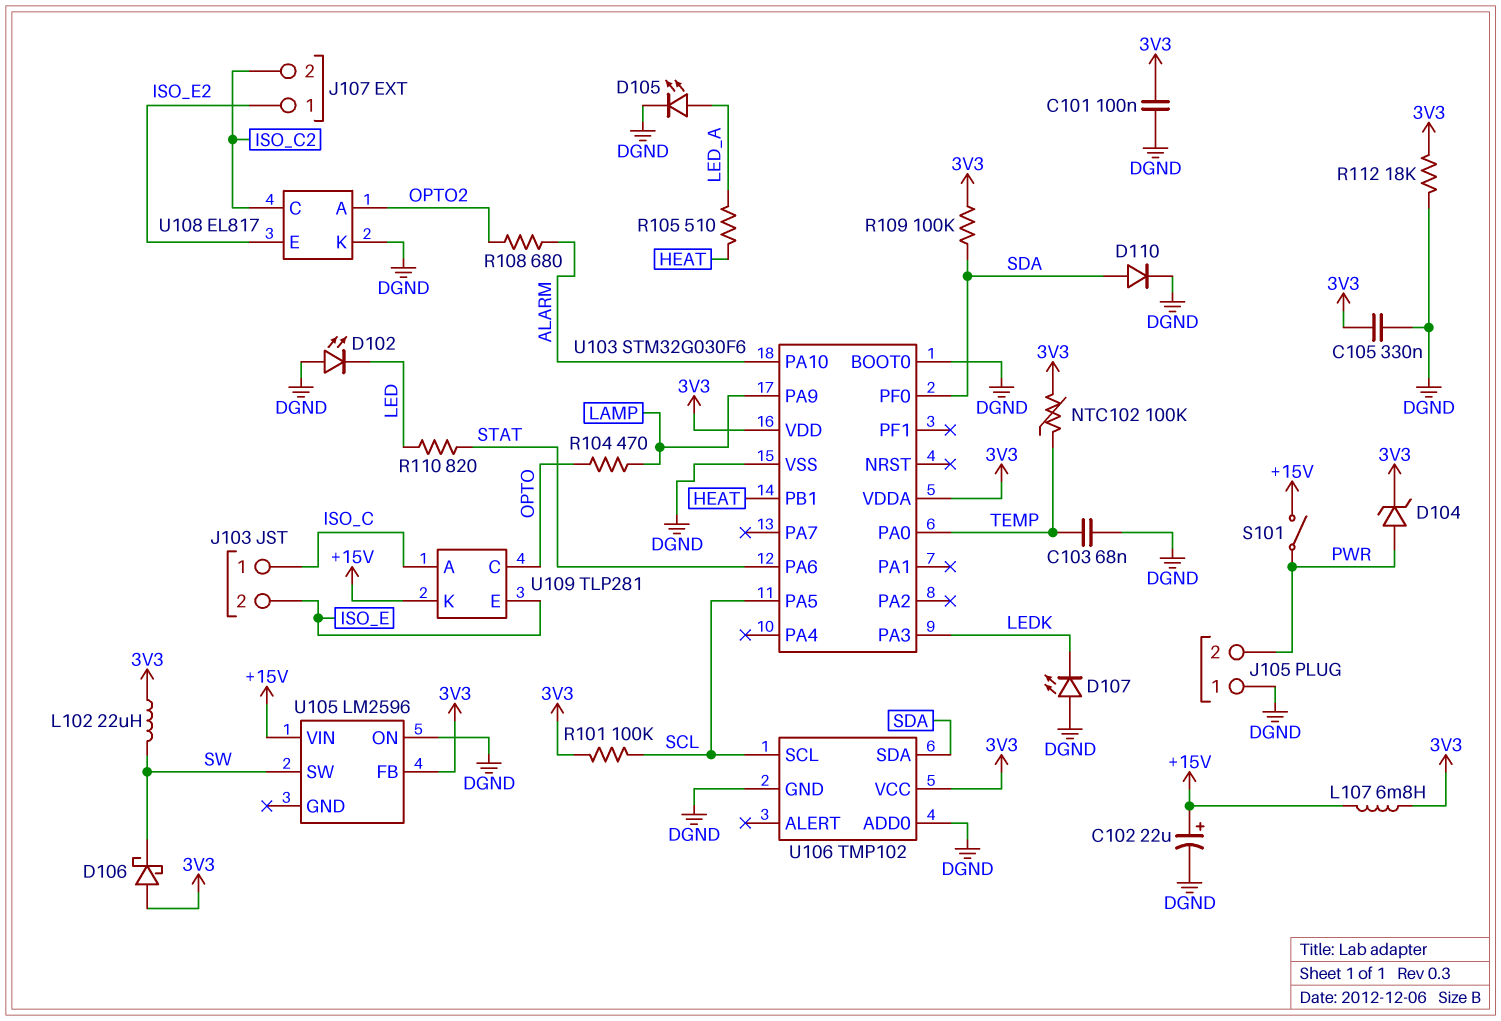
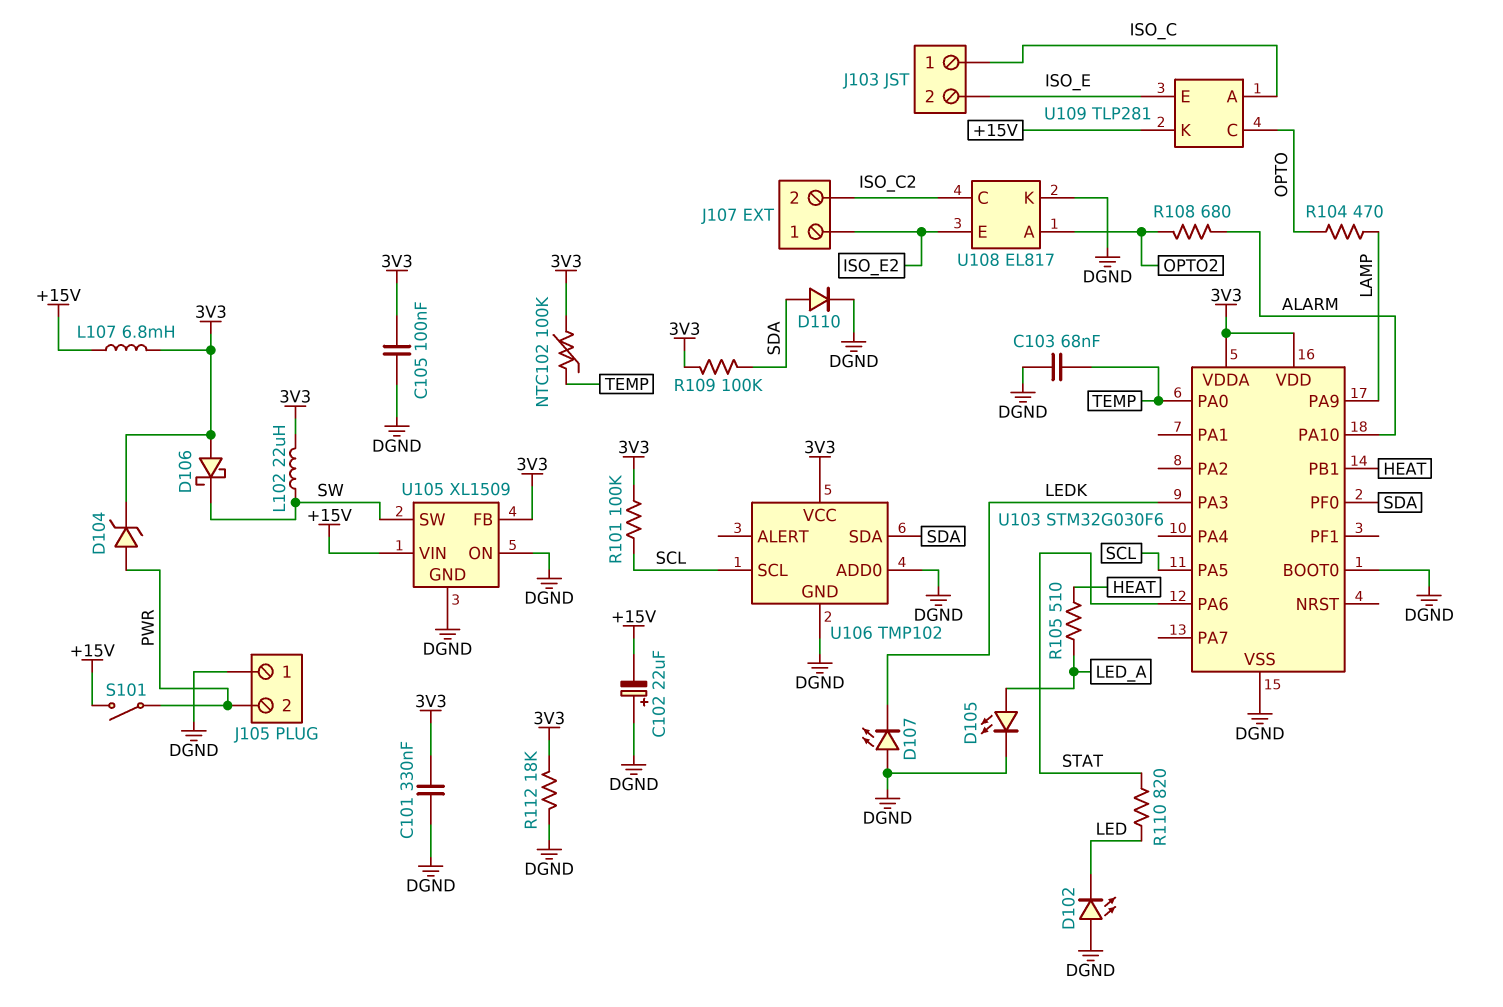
C101: 100nF (3V3, DGND) -> 330nF (3V3, DGND)
C102: 22uF (plus +15V, minus DGND) -> 22uF (plus DGND, minus +15V)
C105: 330nF (3V3, DGND) -> 100nF (3V3, DGND)
U105: LM2596 -> XL1509
U105 pin GND: none -> DGND

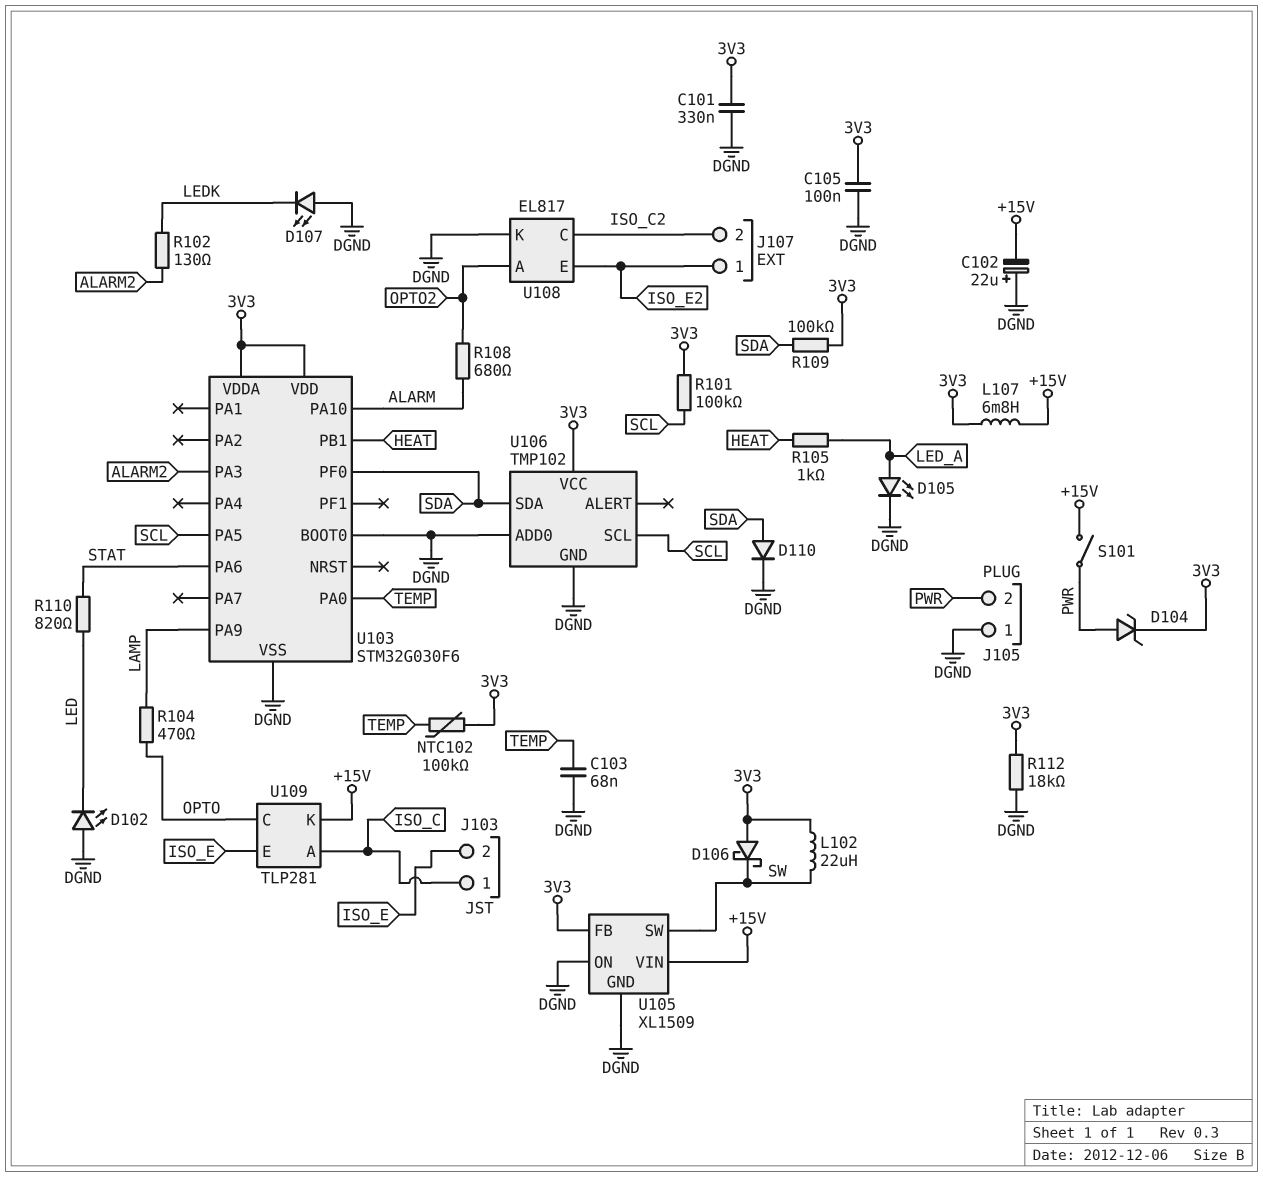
R102: none -> 130 (ALARM2, LEDK)
R105: 510 (HEAT, LED_A) -> 1k (HEAT, LED_A)
U103 pin PA3: LEDK -> ALARM2

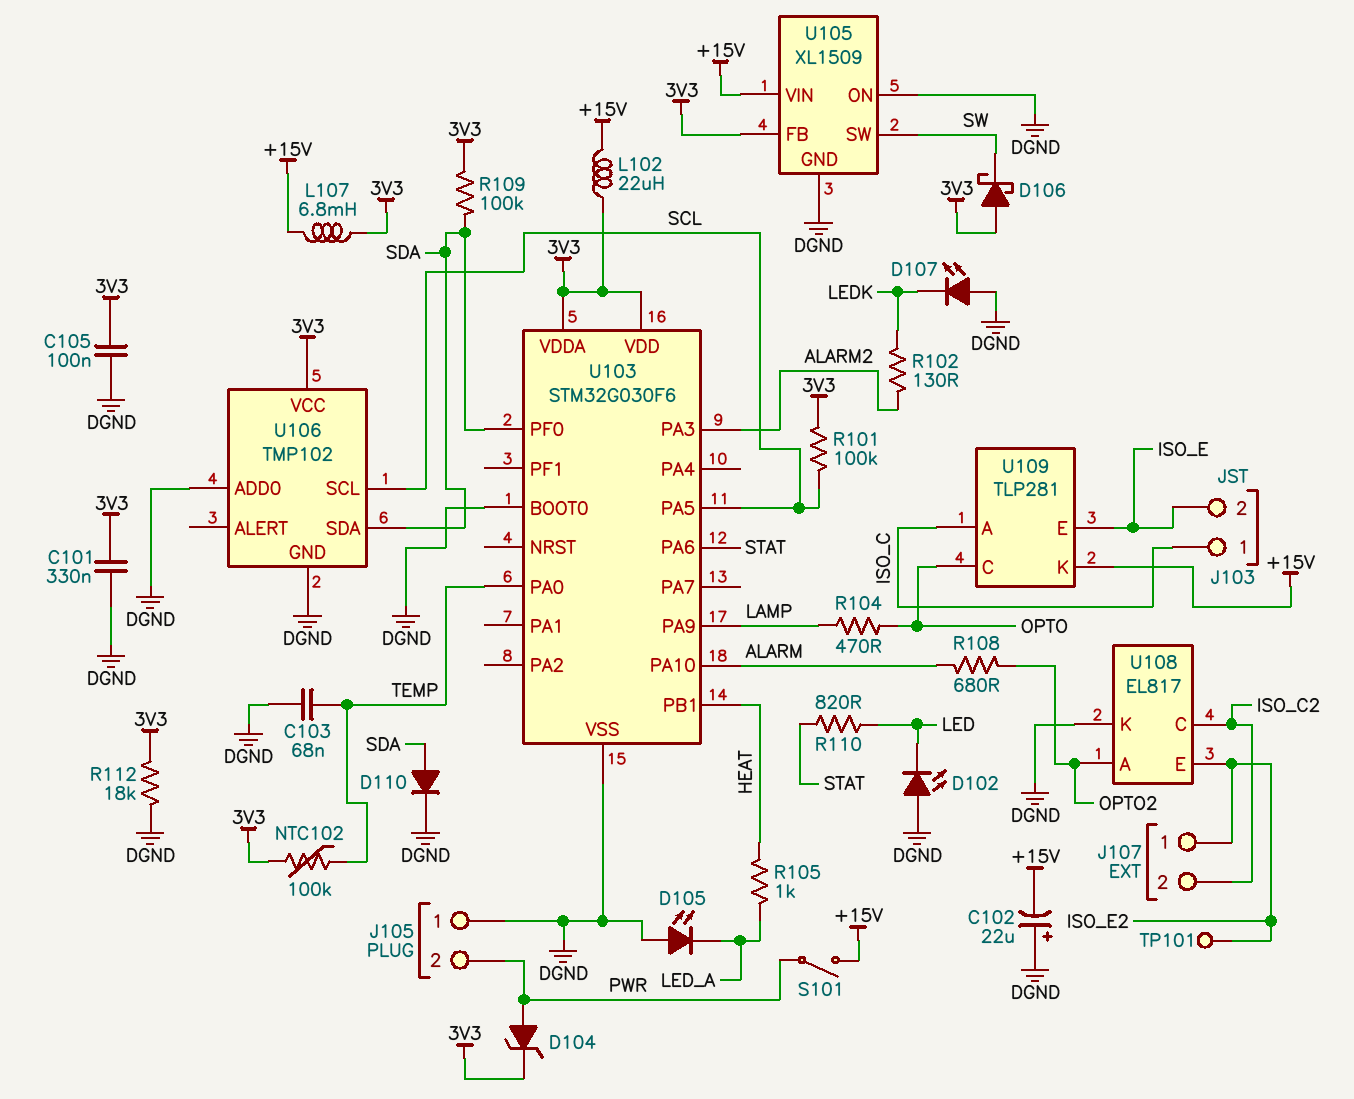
D105: LED (A LED_A, K DGND) -> LED (A DGND, K LED_A)
L102: 22uH (3V3, SW) -> 22uH (+15V, 3V3)
TP101: none -> test point (ISO_E2)

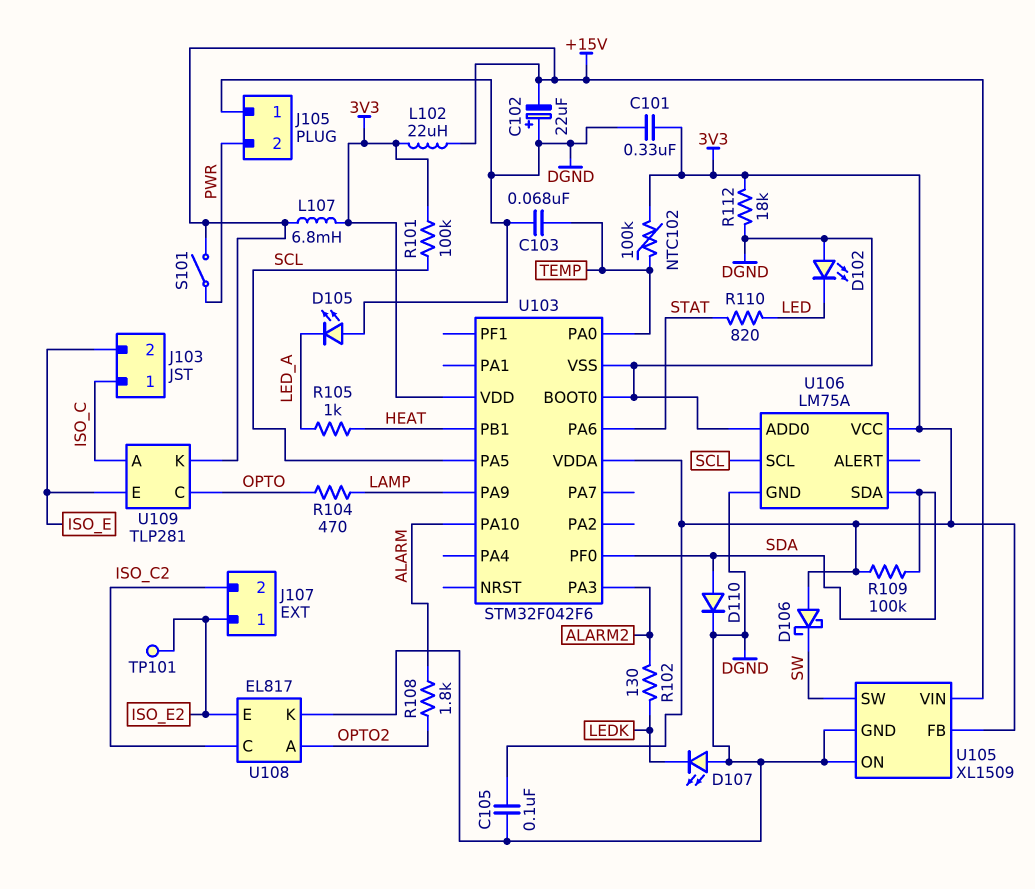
D104: zener (A PWR, K 3V3) -> none
R108: 680 (ALARM, OPTO2) -> 1.8k (ALARM, OPTO2)
U103: STM32G030F6 -> STM32F042F6
U106: TMP102 -> LM75A

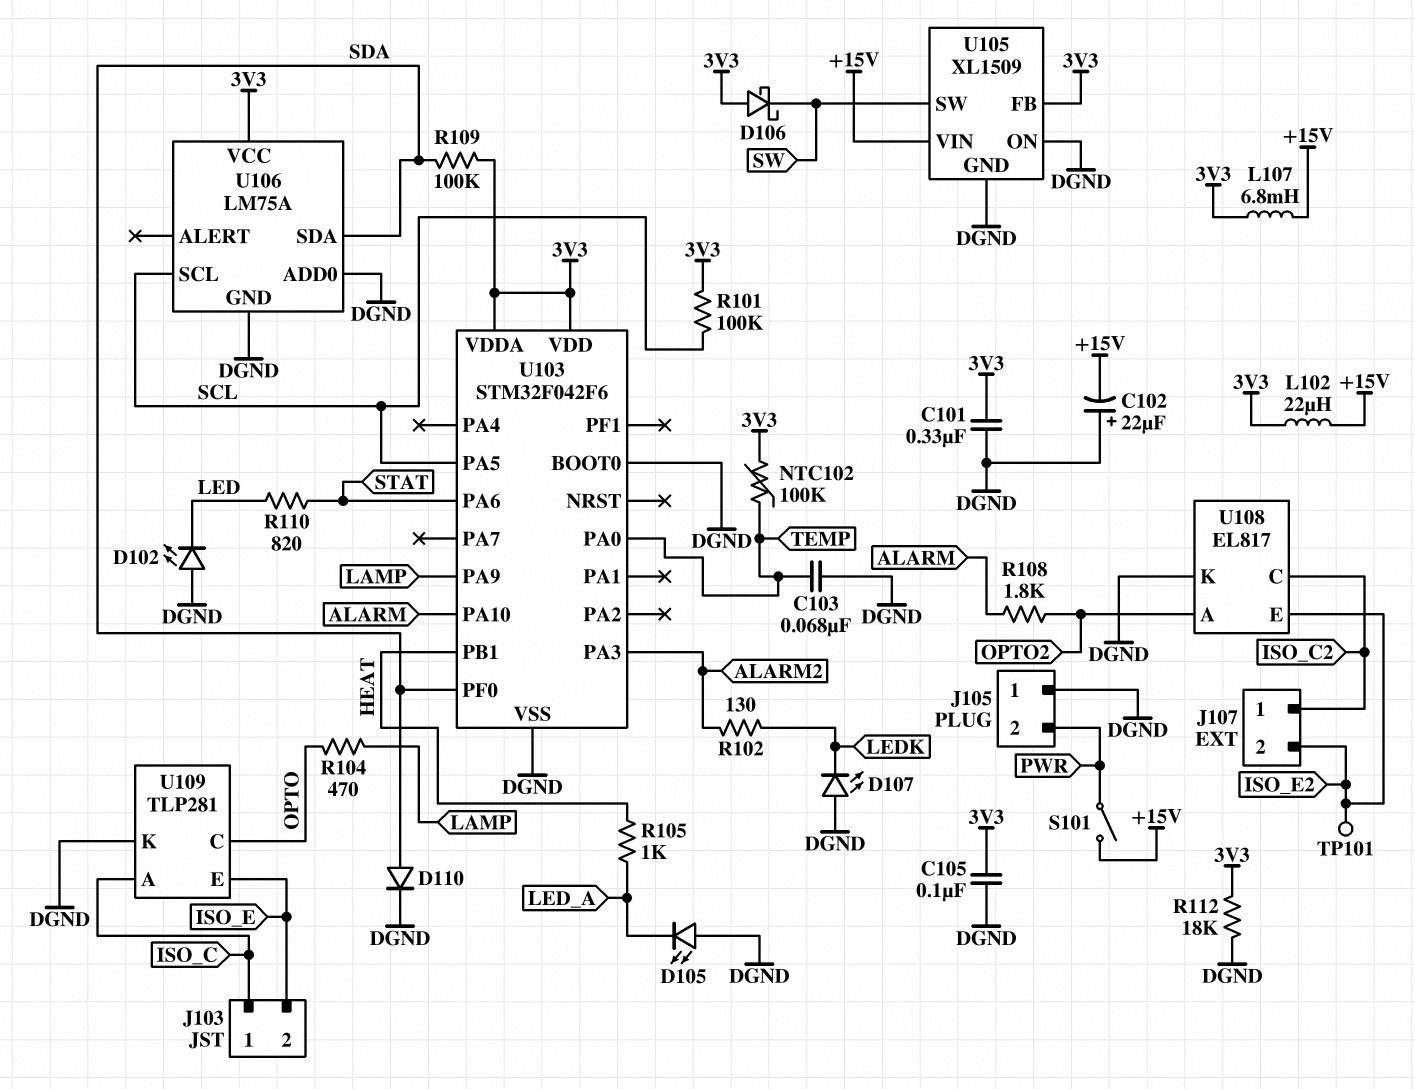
J107 pin 1: ISO_E2 -> ISO_C2
J107 pin 2: ISO_C2 -> ISO_E2
U109 pin K: +15V -> DGND

